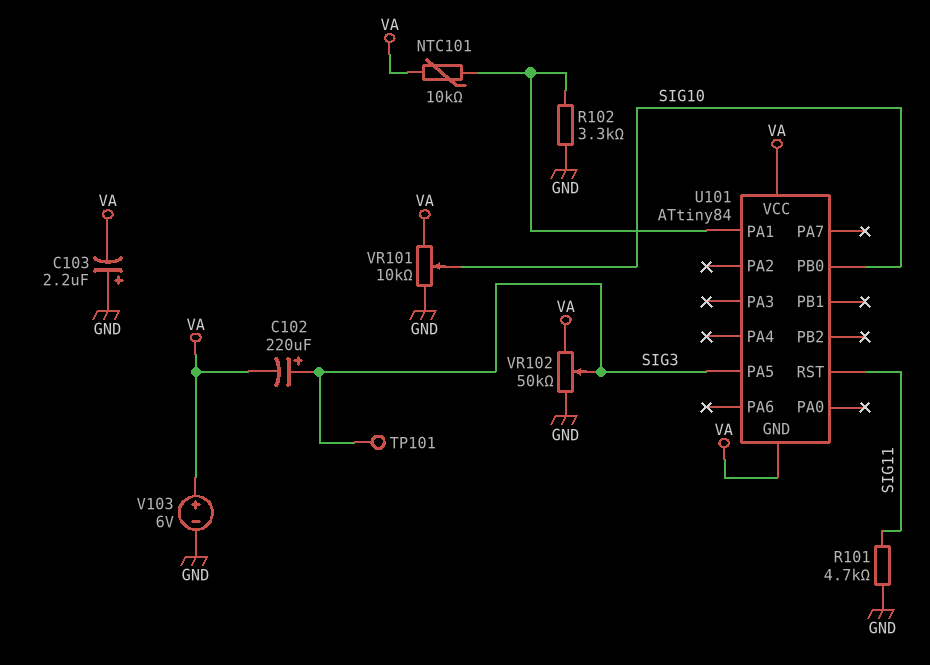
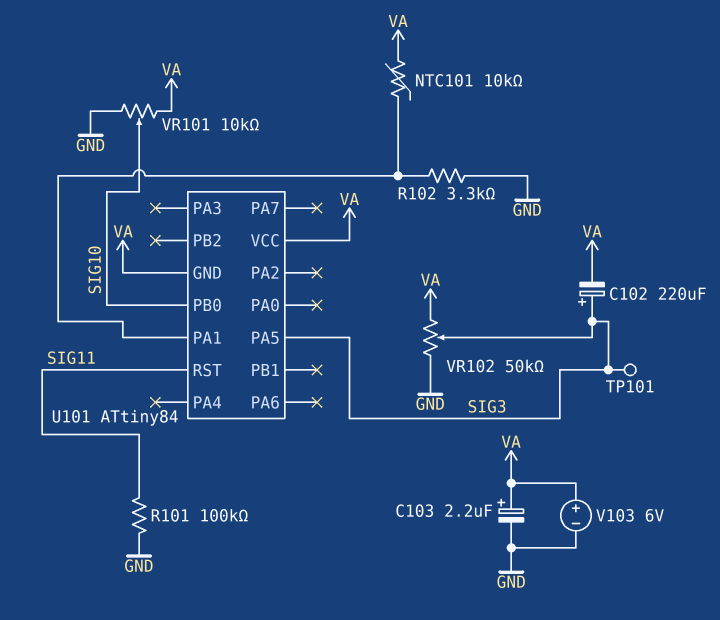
C103: 2.2uF (plus GND, minus VA) -> 2.2uF (plus VA, minus GND)
R101: 4.7k (GND, SIG11) -> 100k (GND, SIG11)

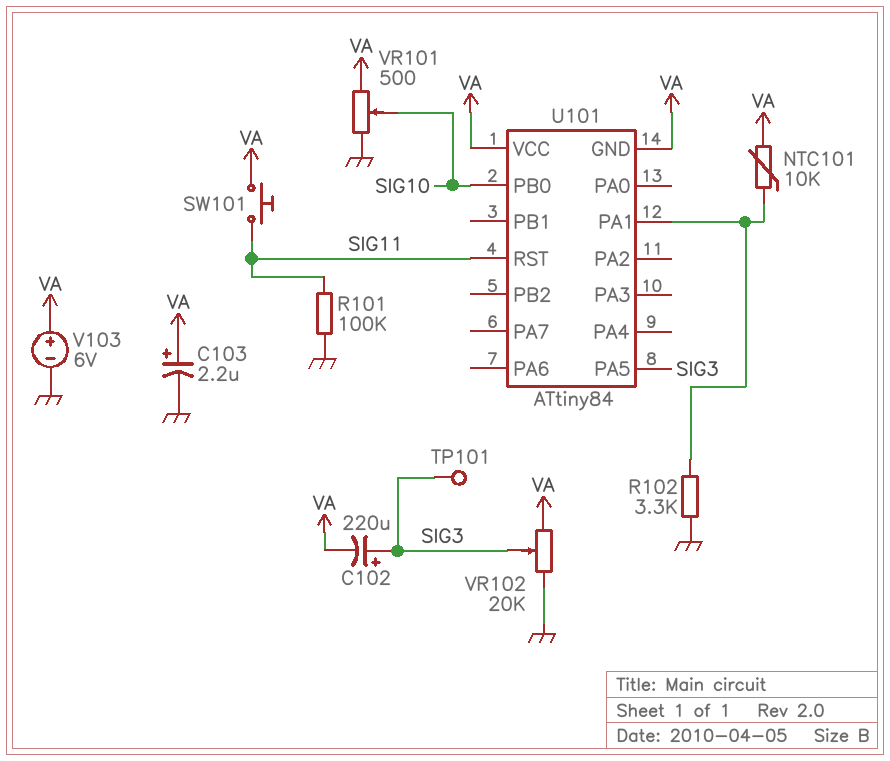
SW101: none -> button (SIG11, VA)
VR101: 10k (GND, VA, wiper SIG10) -> 500 (GND, VA, wiper SIG10)
VR102: 50k (GND, VA, wiper SIG3) -> 20k (GND, VA, wiper SIG3)

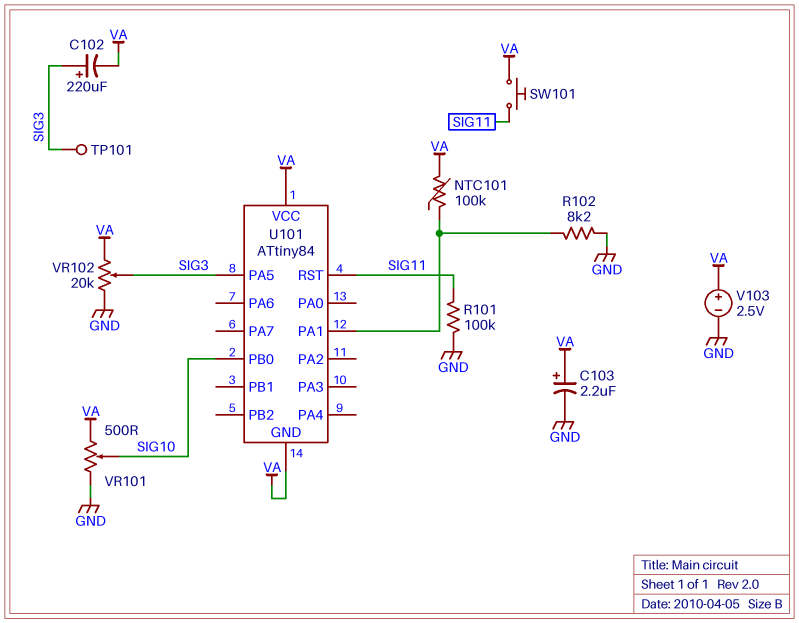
NTC101: 10k (U101/PA1, VA) -> 100k (U101/PA1, VA)
R102: 3.3k (GND, U101/PA1) -> 8.2k (GND, U101/PA1)
V103: 6V (plus VA, minus GND) -> 2.5V (plus VA, minus GND)

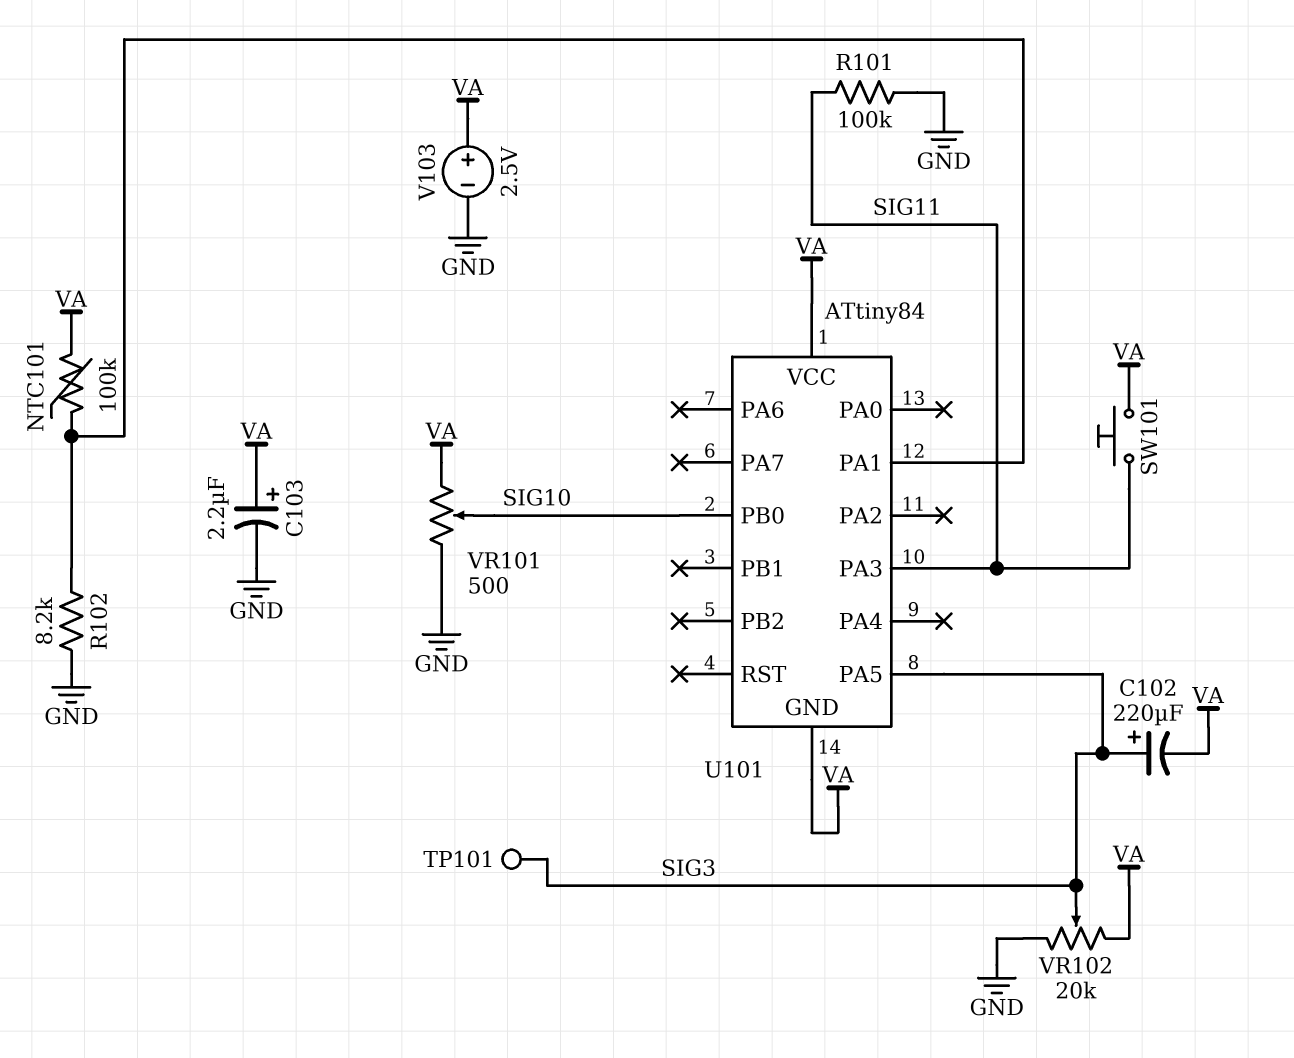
U101 pin PA3: none -> SIG11
U101 pin RST: SIG11 -> none

